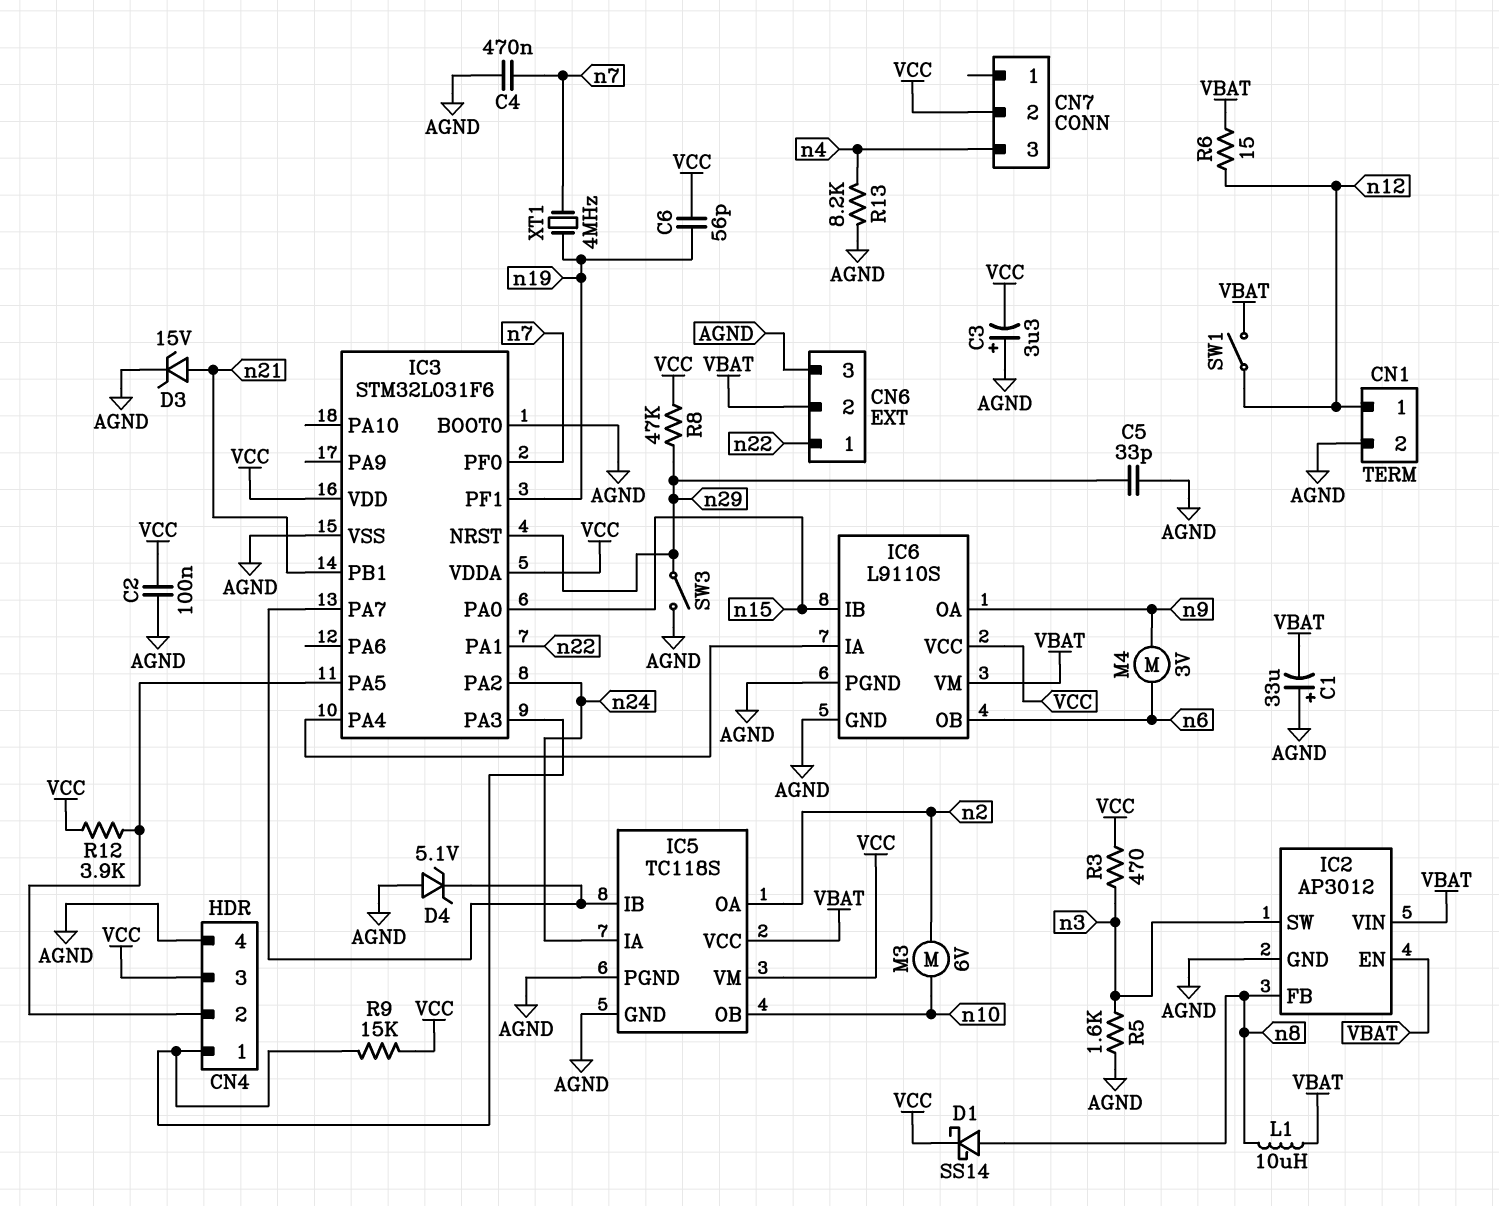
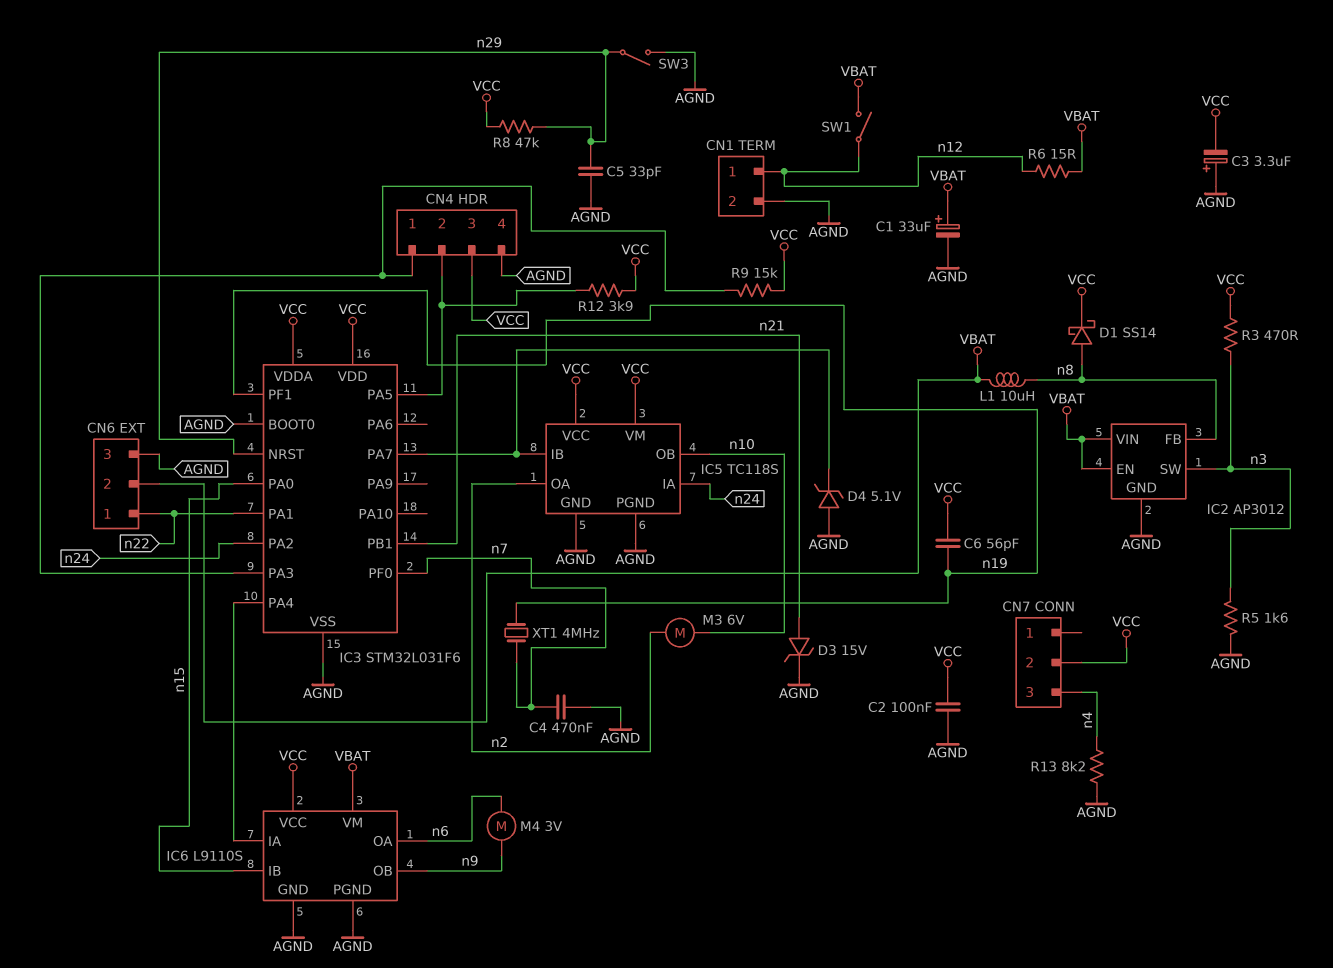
C1: 33uF (plus AGND, minus VBAT) -> 33uF (plus VBAT, minus AGND)
IC5 pin VCC: VBAT -> VCC
IC6 pin OA: n9 -> n6
IC6 pin OB: n6 -> n9

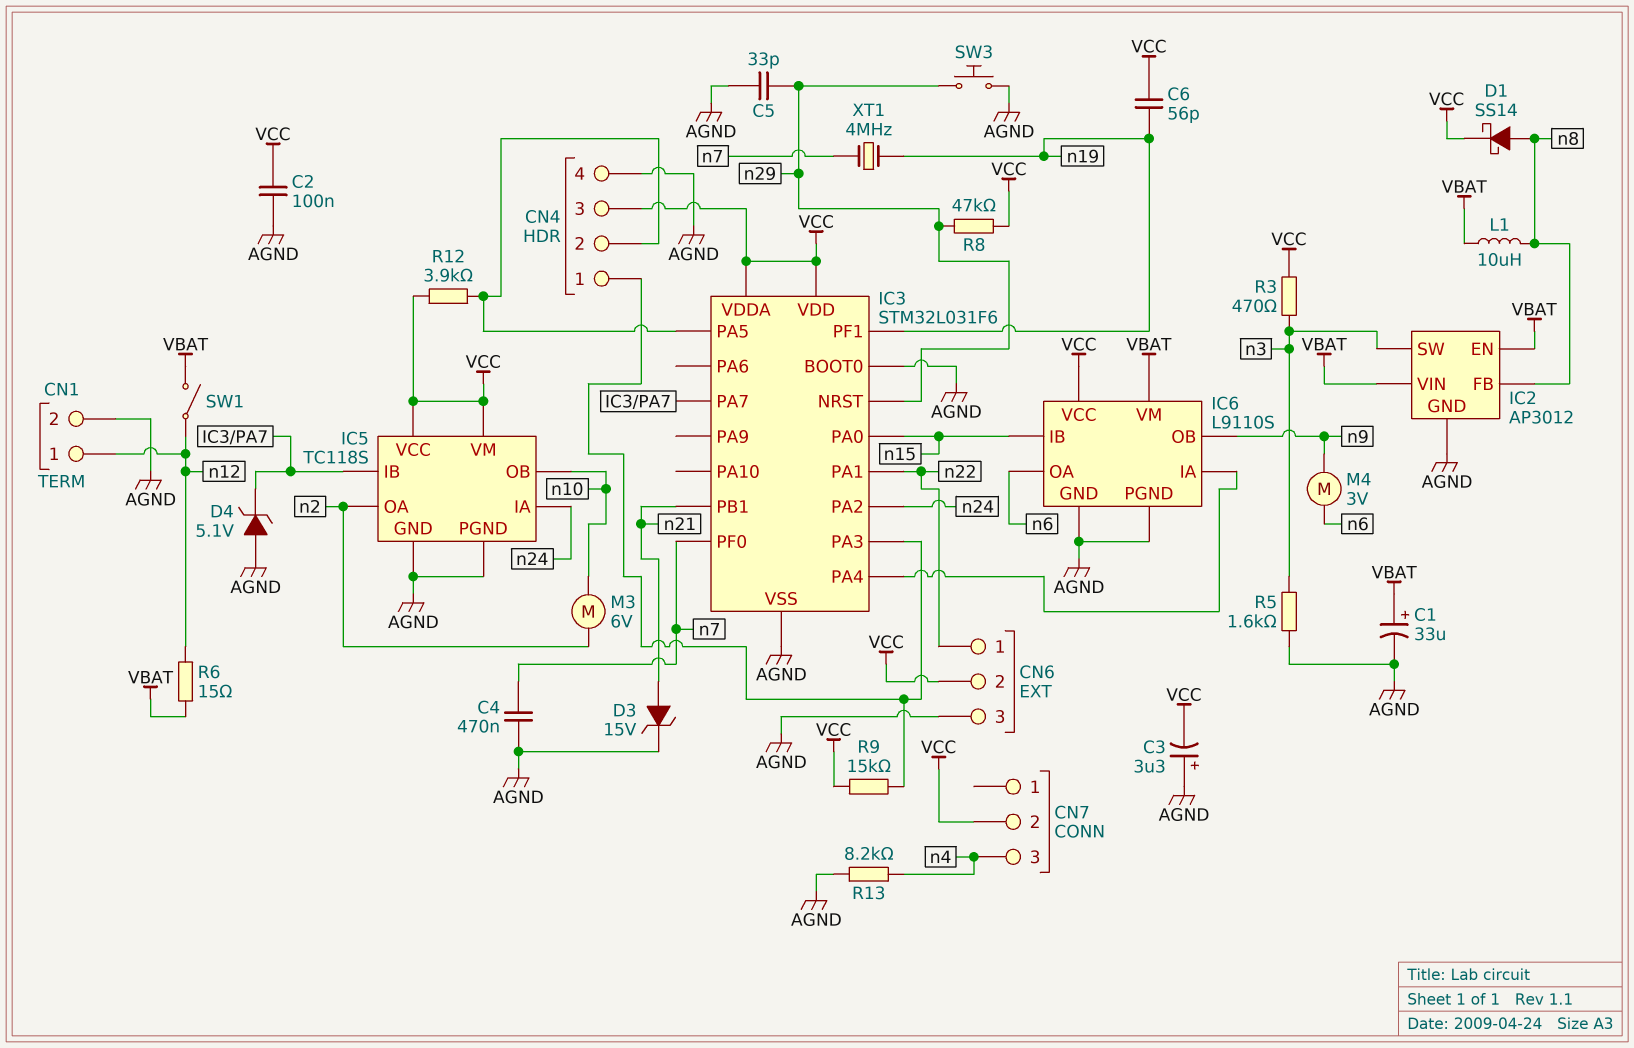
CN6 pin 2: VBAT -> VCC
SW3: switch (AGND, n29) -> button (AGND, n29)

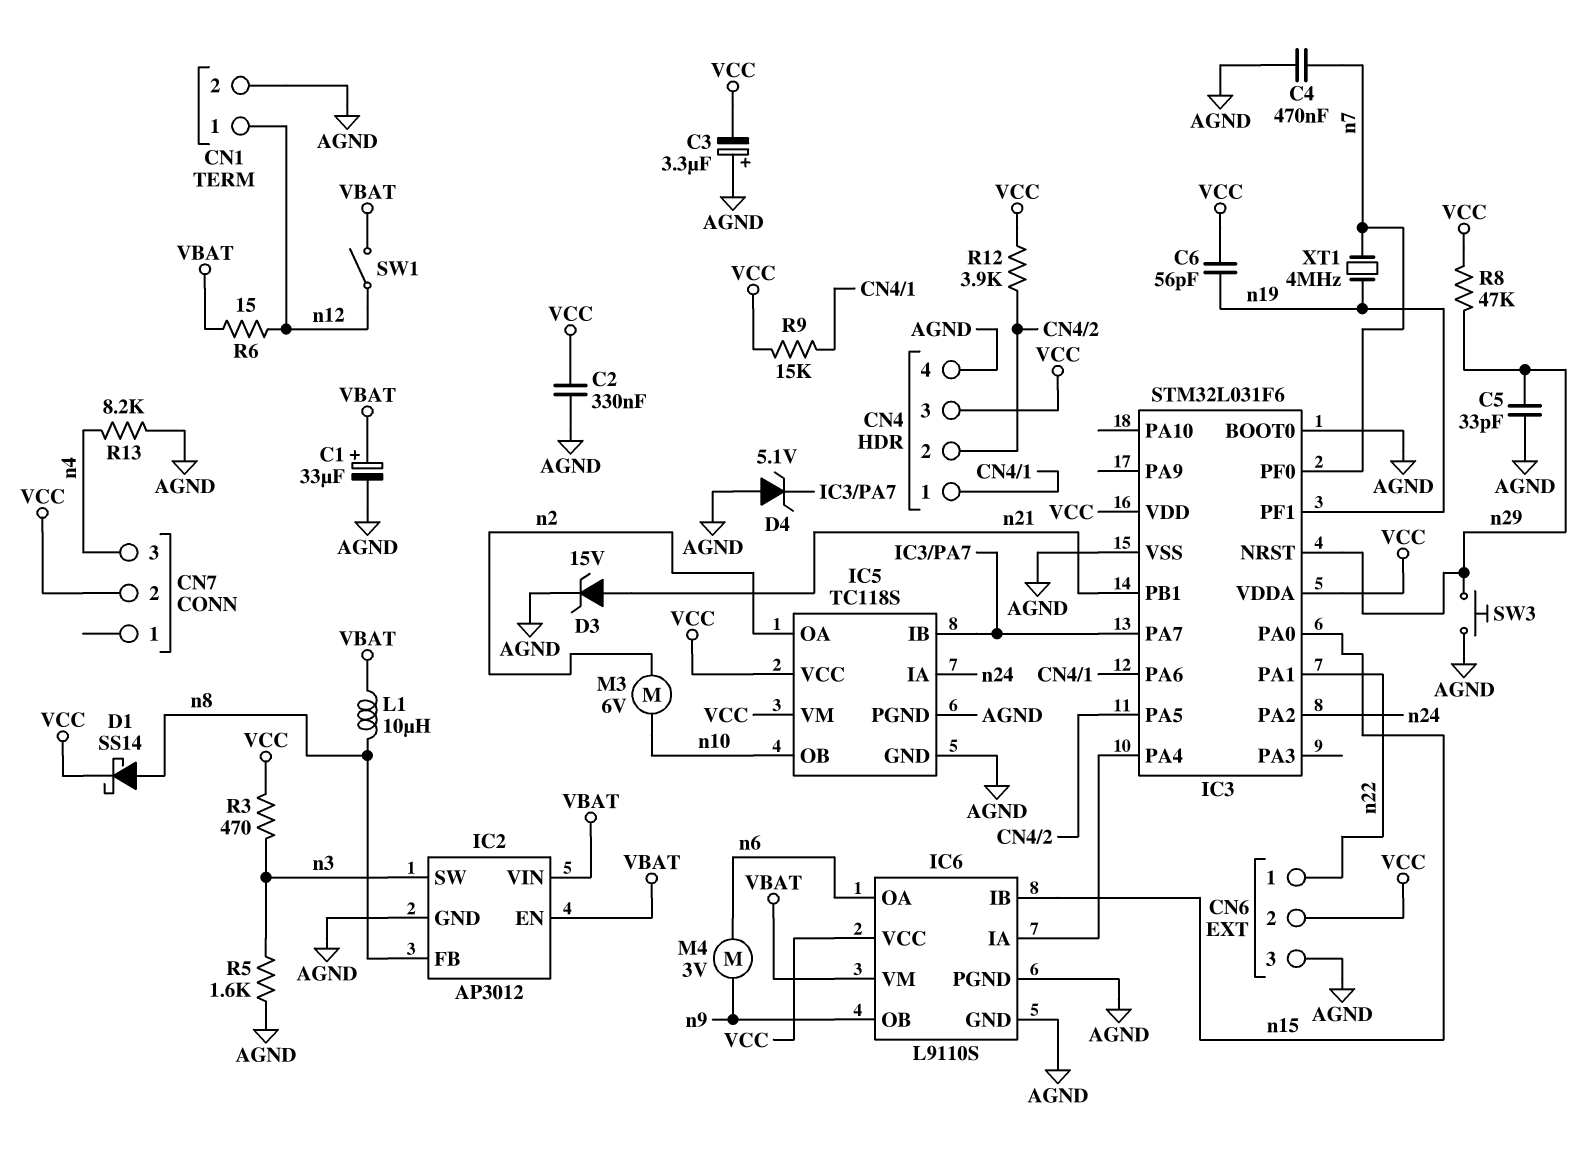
C2: 100nF (AGND, VCC) -> 330nF (AGND, VCC)
IC3 pin PA3: CN4/1 -> none
IC3 pin PA6: none -> CN4/1

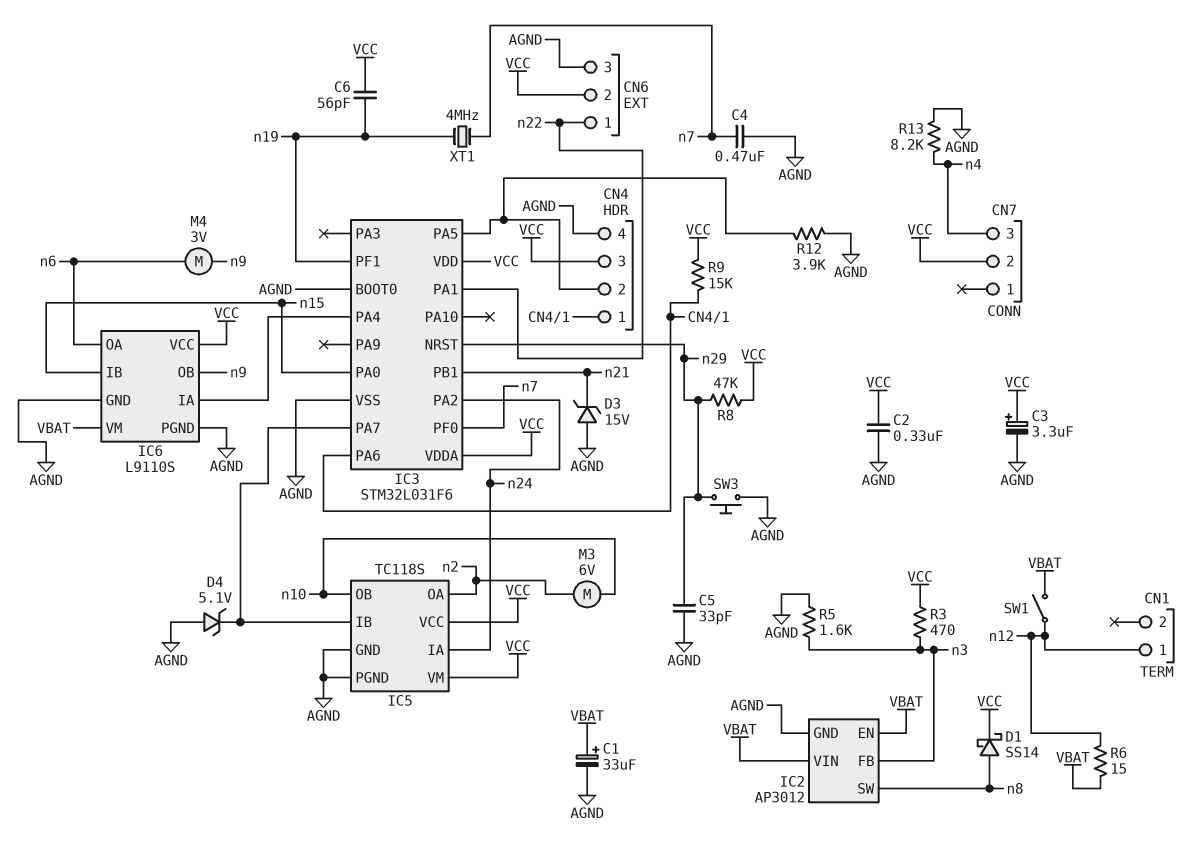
C3: 3.3uF (plus AGND, minus VCC) -> 3.3uF (plus VCC, minus AGND)
CN1 pin 2: AGND -> none
D3: zener 15V (A n21, K AGND) -> zener 15V (A AGND, K n21)
IC2 pin FB: n8 -> n3
IC2 pin SW: n3 -> n8
L1: 10uH (VBAT, n8) -> none
R12: 3.9k (CN4/2, VCC) -> 3.9k (AGND, CN4/2)

